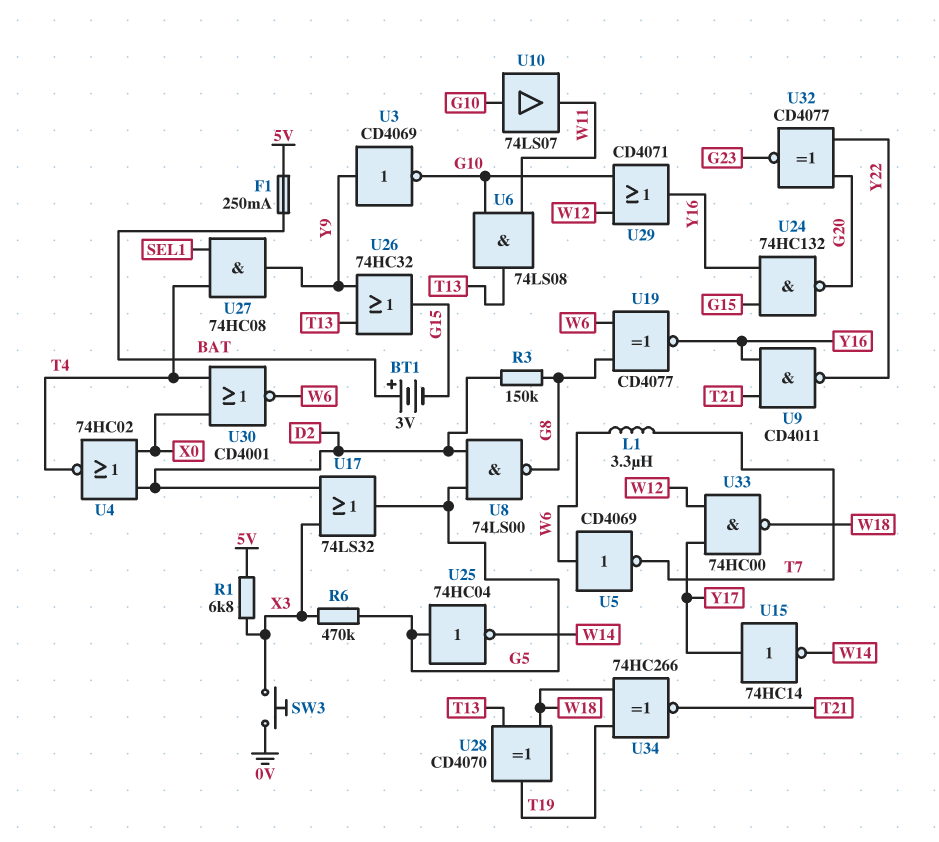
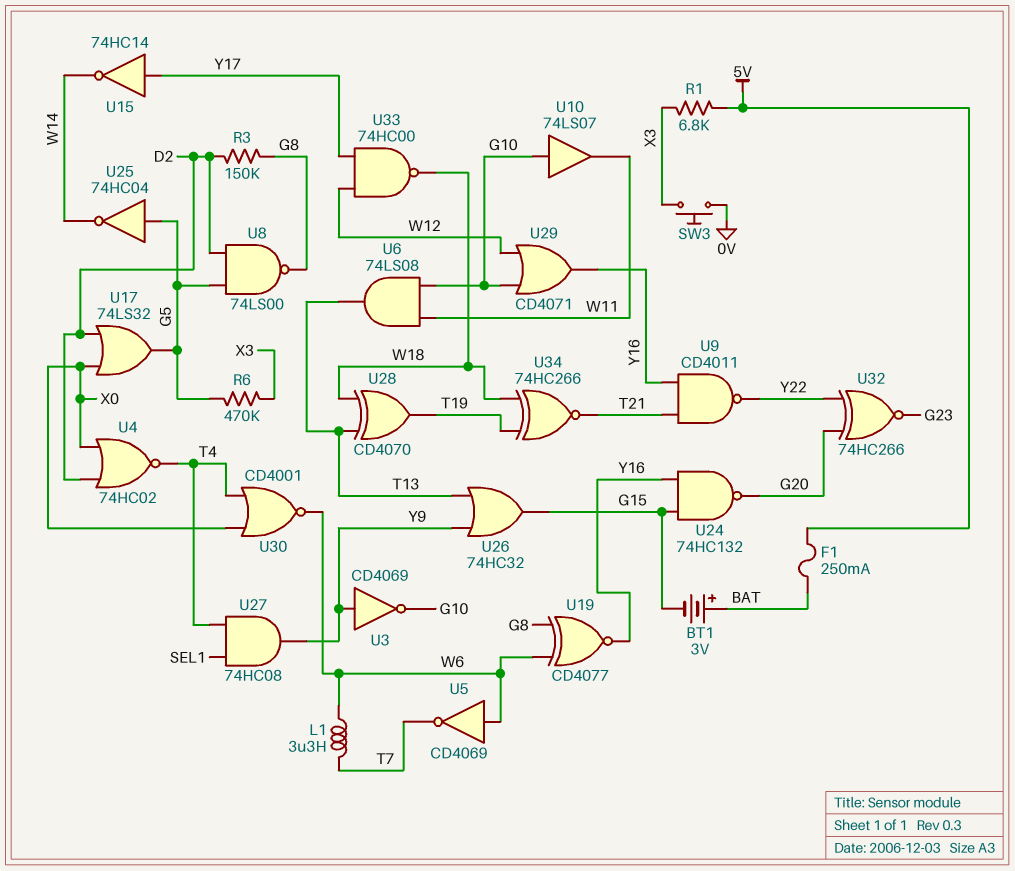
U17: OR 74LS32 (in D2, in X3, out G5) -> OR 74LS32 (in D2, in X0, out G5)
U32: XNOR CD4077 (in G20, in Y22, out G23) -> XNOR 74HC266 (in G20, in Y22, out G23)

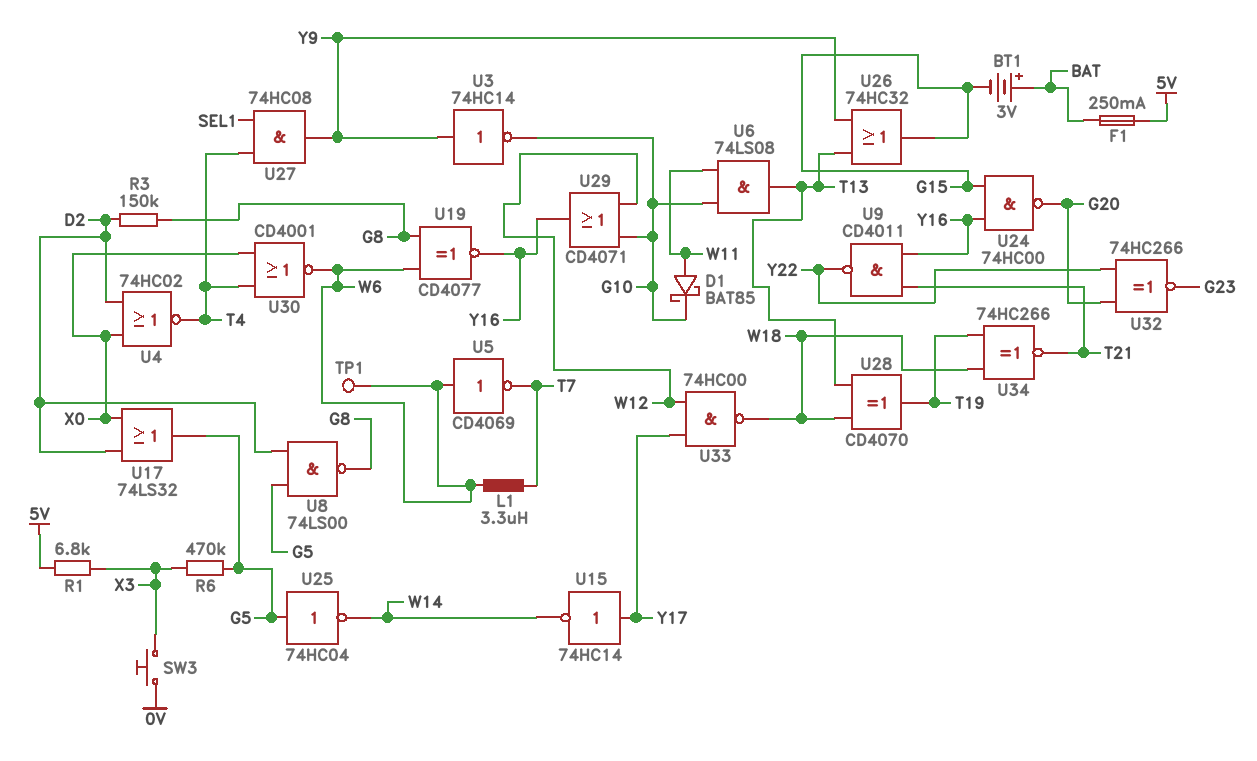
D1: none -> schottky BAT85 (A W11, K G10)
TP1: none -> test point (W6)
U3: NOT CD4069 (in Y9, out G10) -> NOT 74HC14 (in Y9, out G10)
U10: buffer 74LS07 (in G10, out W11) -> none
U24: NAND 74HC132 (in G15, in Y16, out G20) -> NAND 74HC00 (in G15, in Y16, out G20)

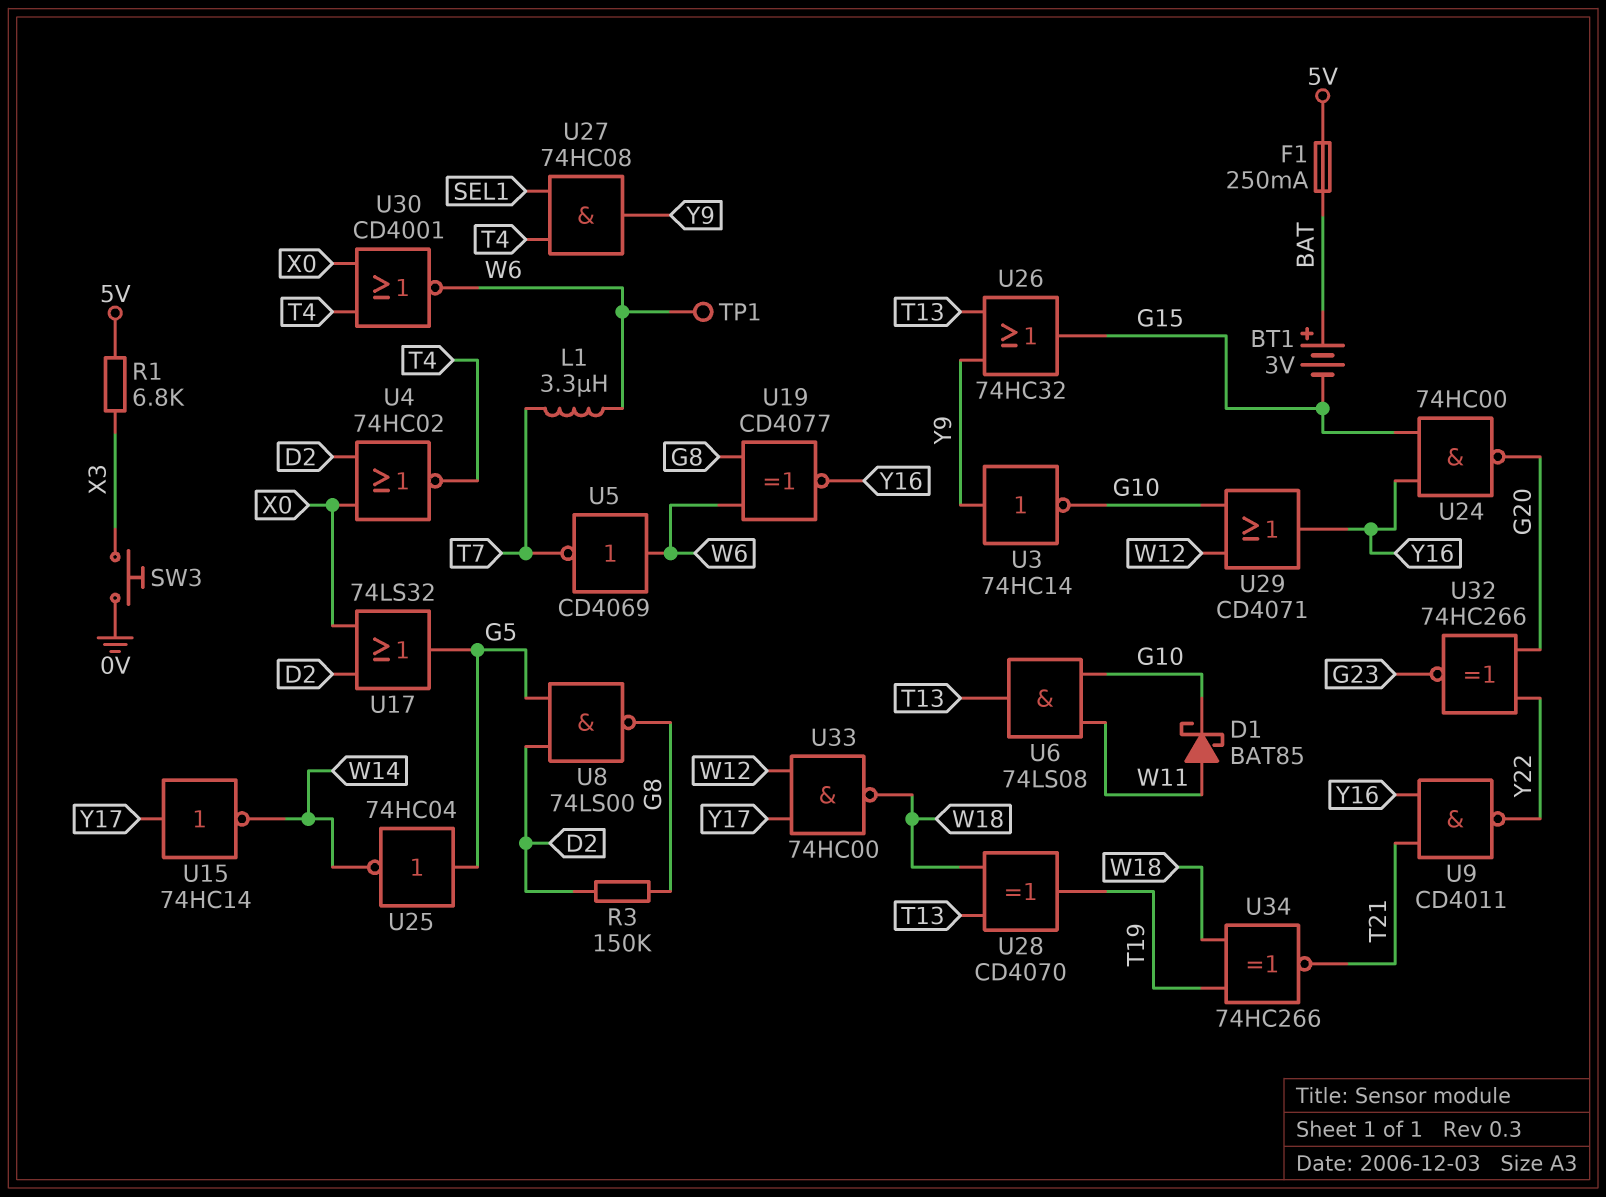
R6: 470k (G5, X3) -> none

